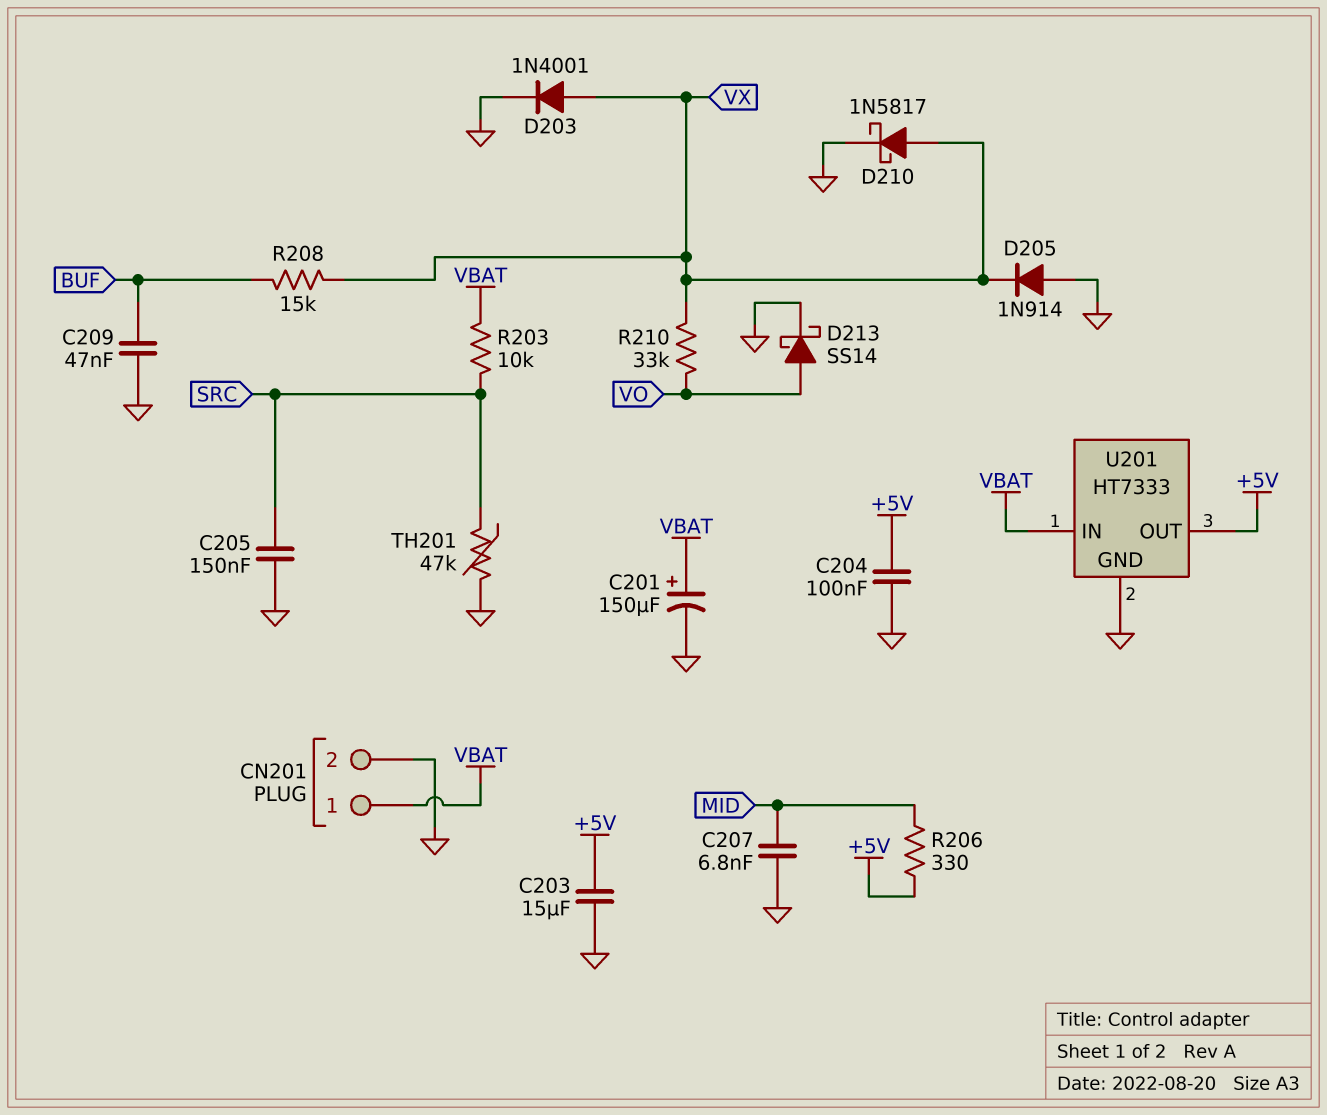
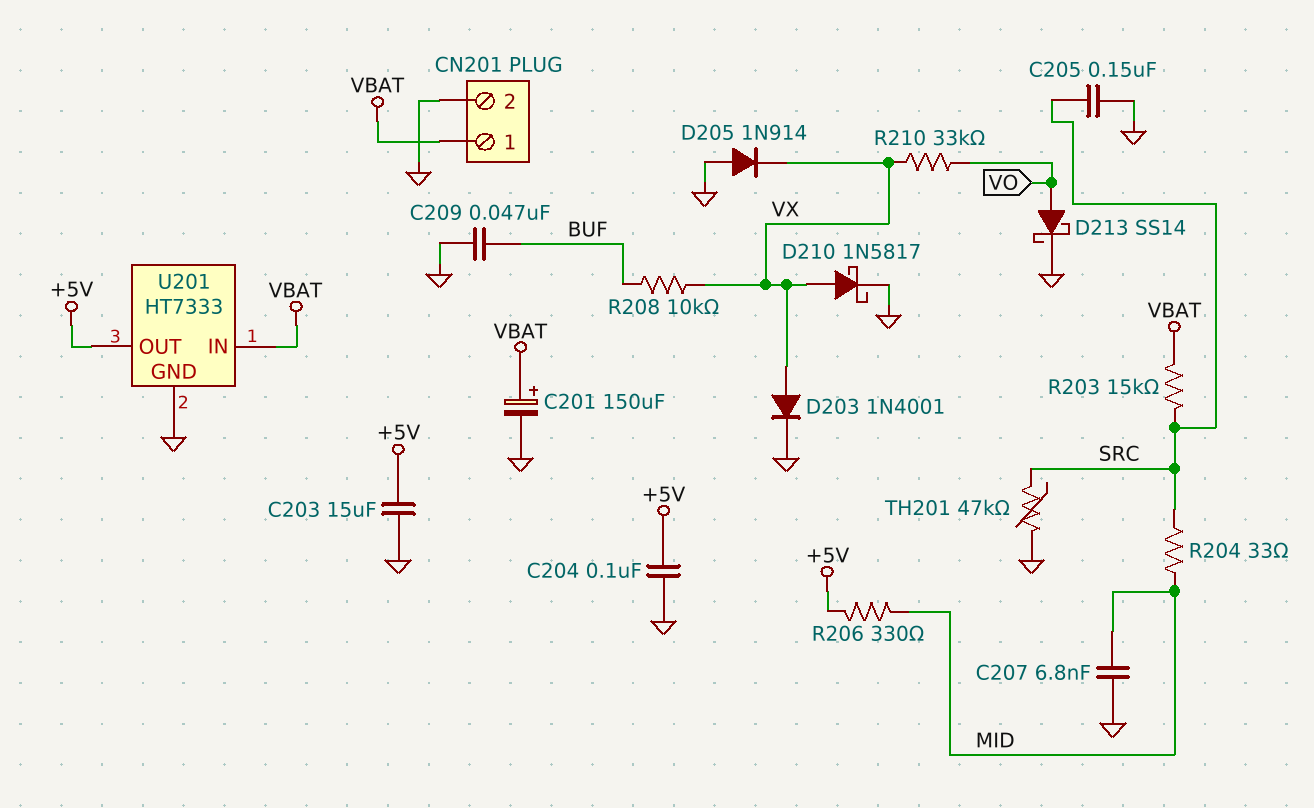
R203: 10k (SRC, VBAT) -> 15k (SRC, VBAT)
R204: none -> 33 (MID, SRC)
R208: 15k (BUF, VX) -> 10k (BUF, VX)

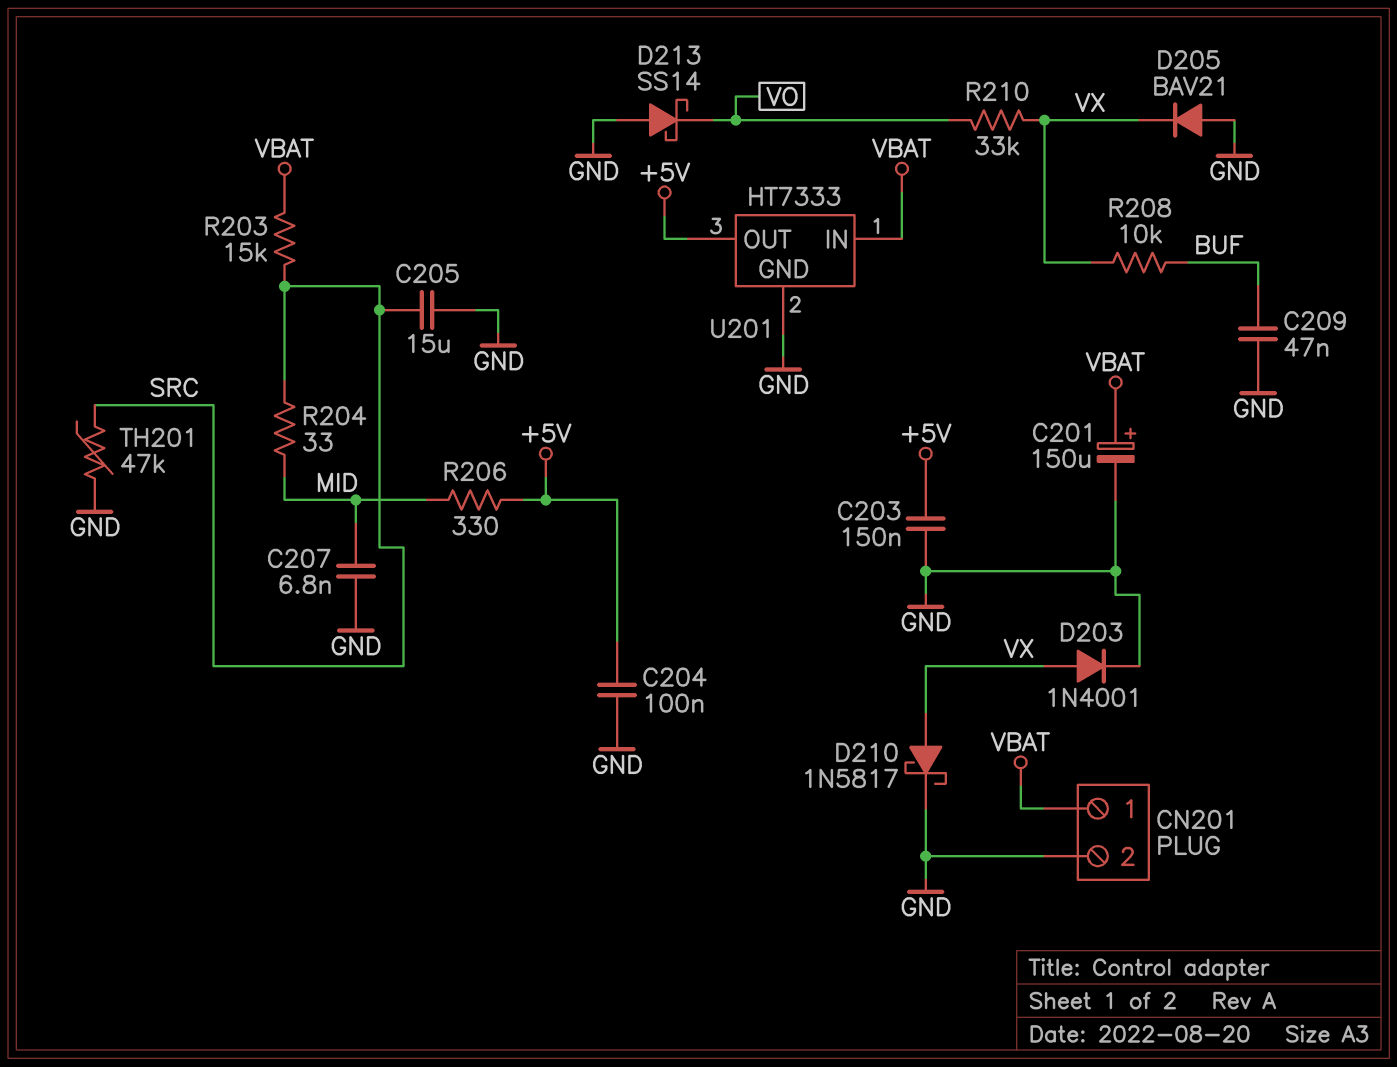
C203: 15uF (+5V, GND) -> 150nF (+5V, GND)
C205: 150nF (GND, SRC) -> 15uF (GND, SRC)
D205: diode 1N914 (A GND, K VX) -> diode BAV21 (A GND, K VX)
D213: schottky SS14 (A VO, K GND) -> schottky SS14 (A GND, K VO)

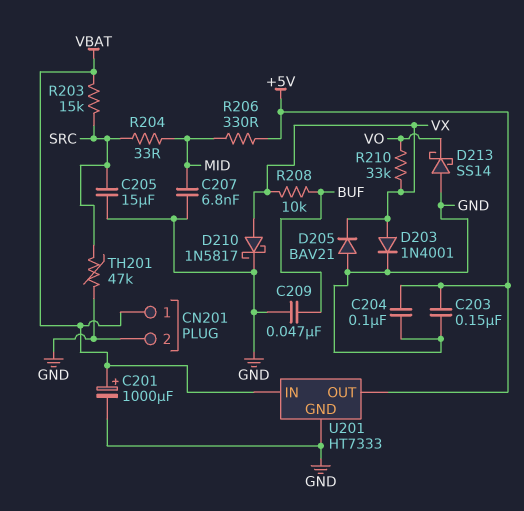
C201: 150uF (plus VBAT, minus GND) -> 1000uF (plus VBAT, minus GND)

